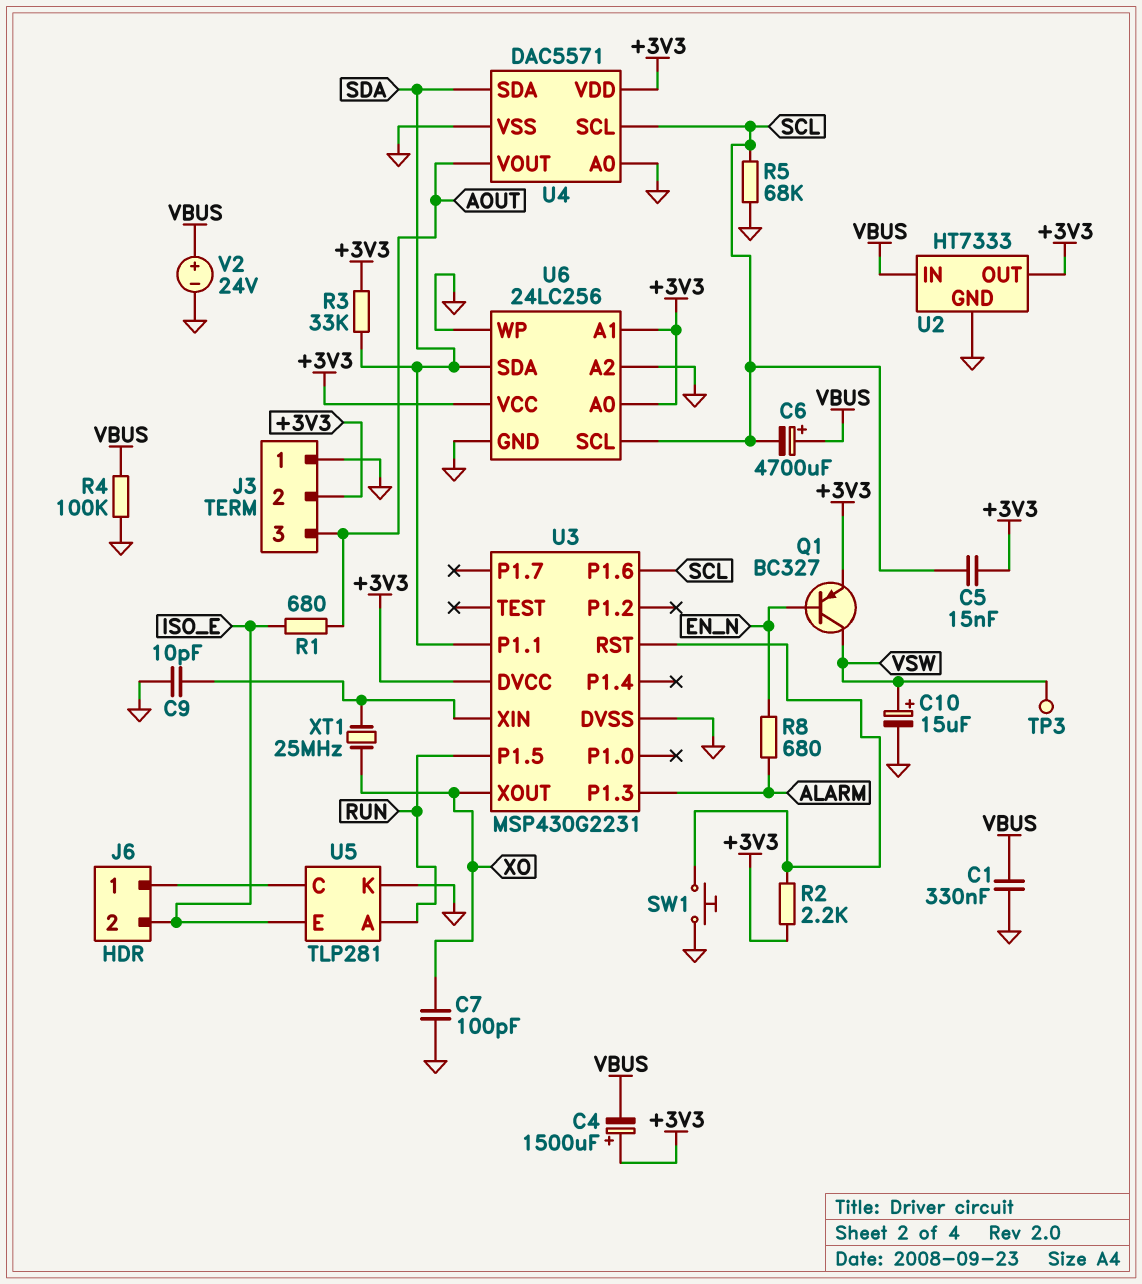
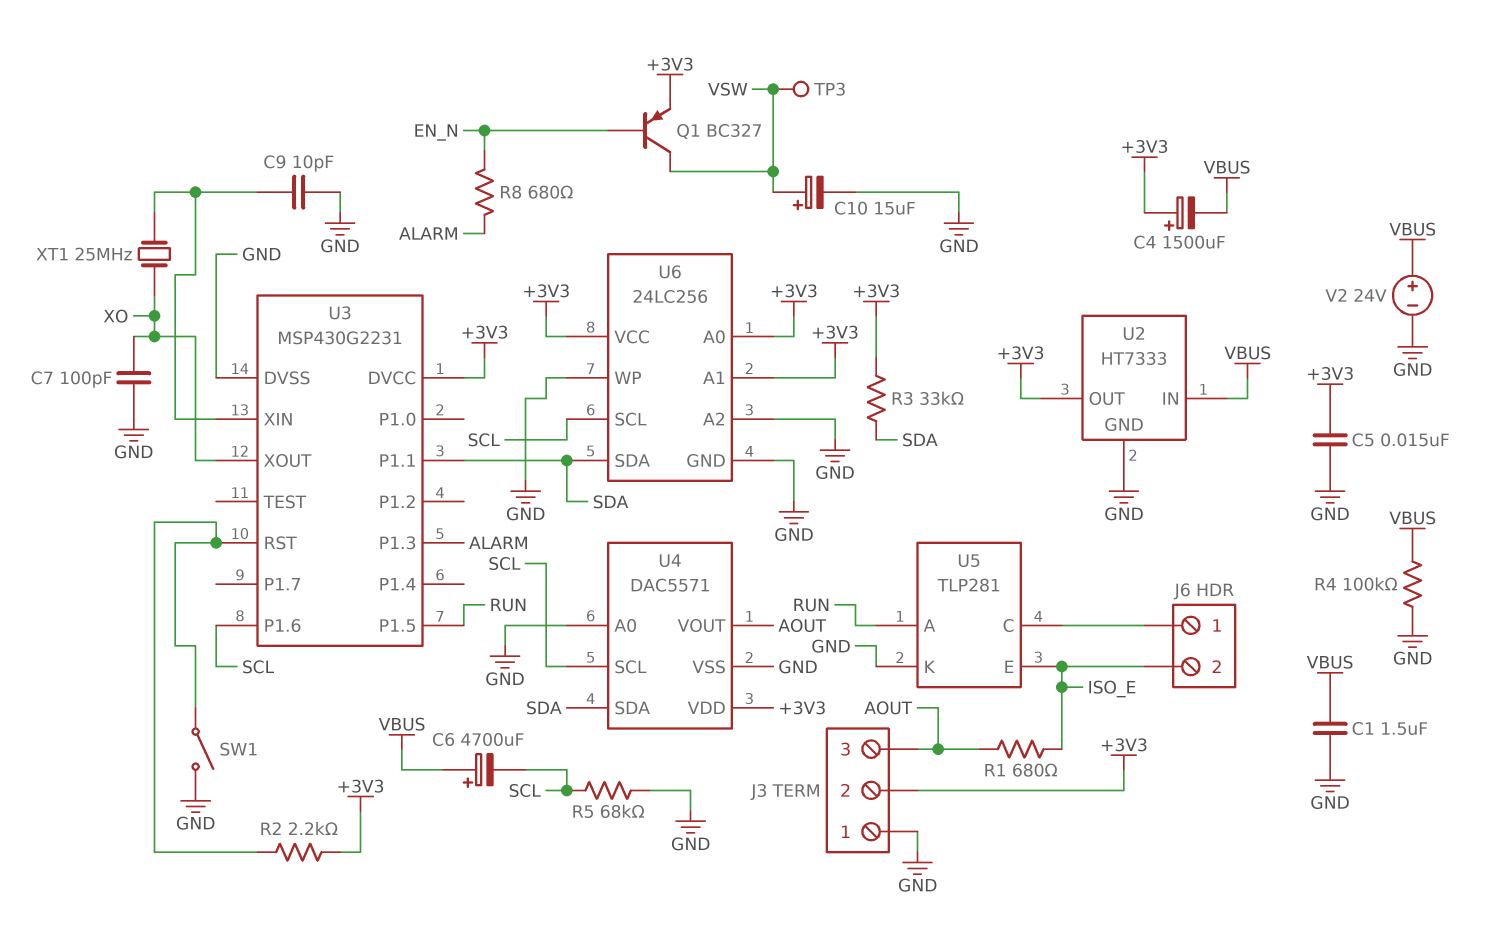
C1: 330nF (GND, VBUS) -> 1.5uF (GND, VBUS)
C5: 15nF (+3V3, SCL) -> 15nF (+3V3, GND)
SW1: button (GND, U3/RST) -> switch (GND, U3/RST)

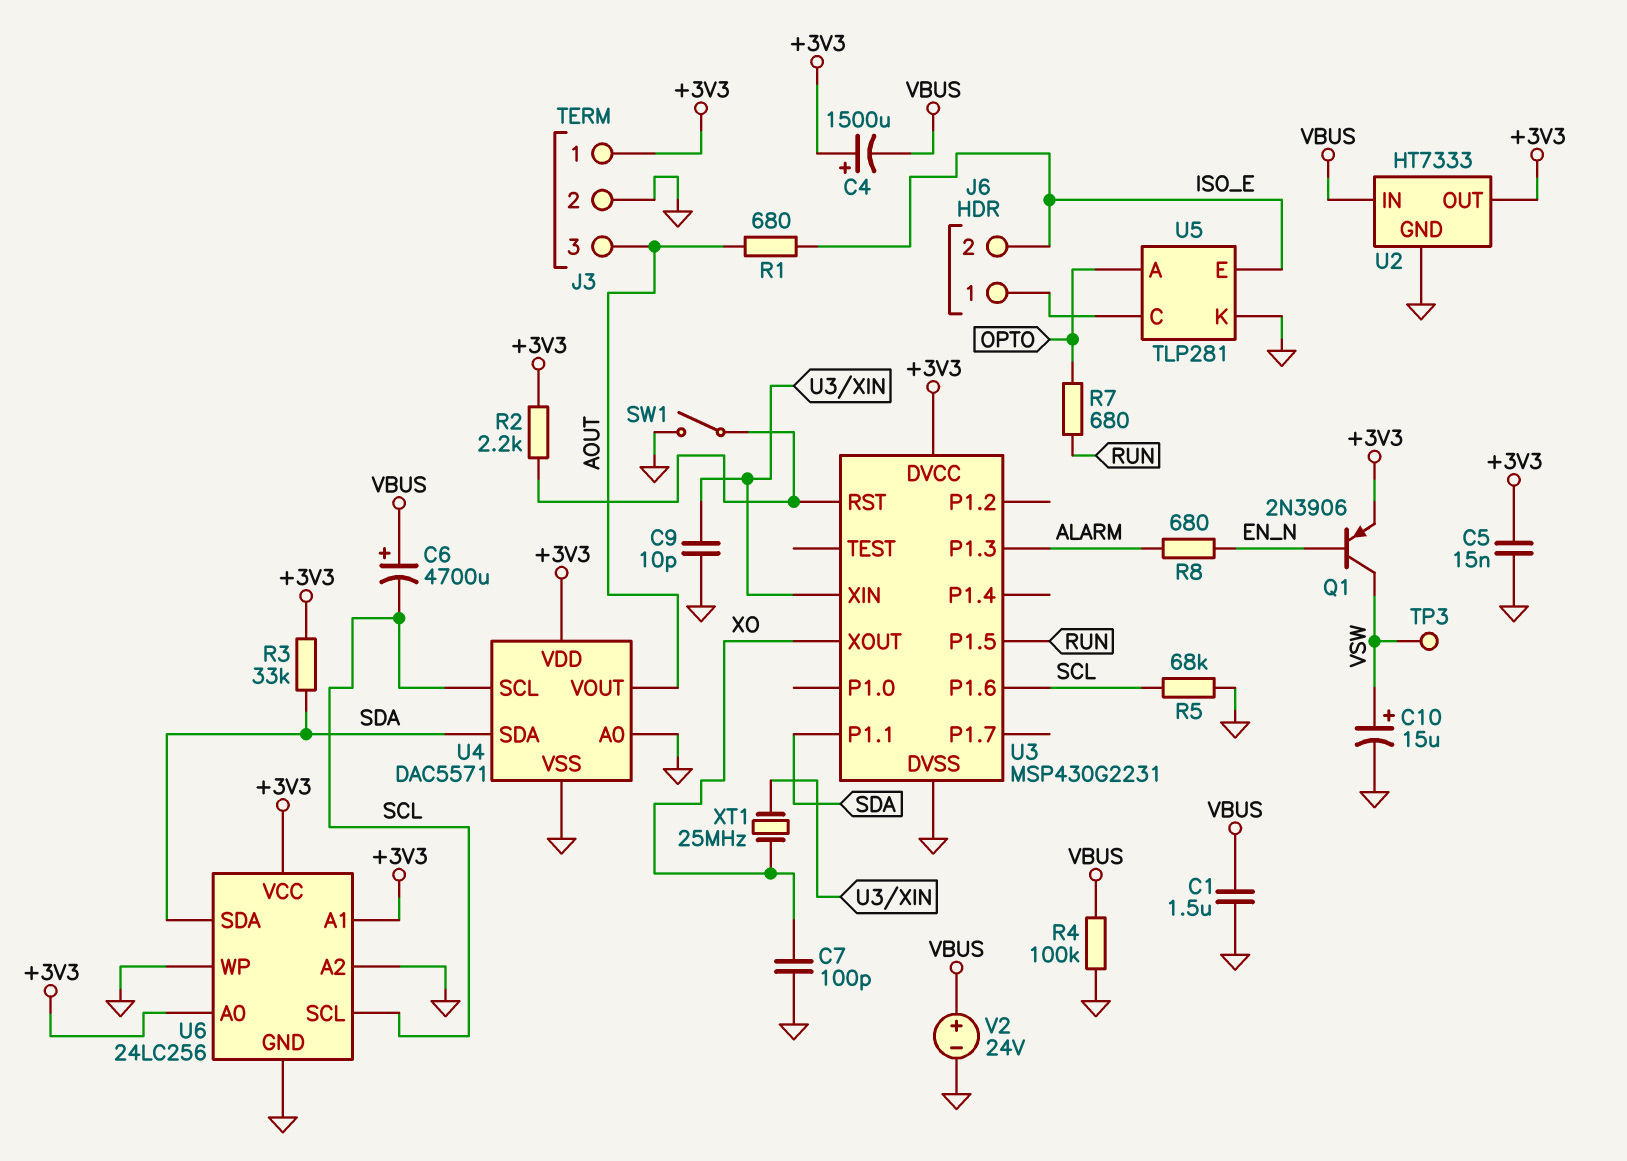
J3 pin 1: GND -> +3V3
J3 pin 2: +3V3 -> GND
Q1: PNP BC327 (B EN_N, C VSW, E +3V3) -> PNP 2N3906 (B EN_N, C VSW, E +3V3)
R7: none -> 680 (OPTO, RUN)
U5 pin A: RUN -> OPTO

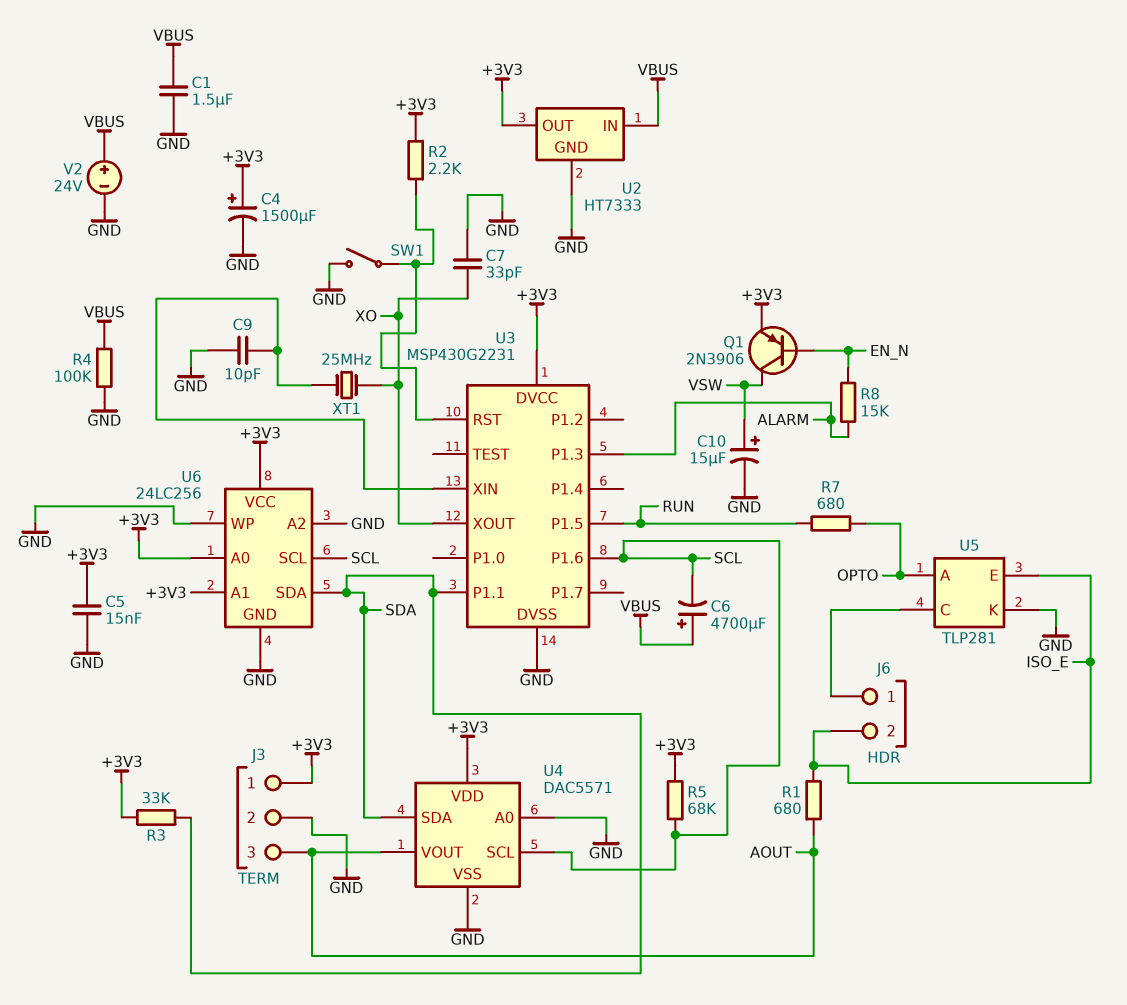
C4: 1500uF (plus +3V3, minus VBUS) -> 1500uF (plus +3V3, minus GND)
C7: 100pF (GND, XO) -> 33pF (GND, XO)
R5: 68k (GND, SCL) -> 68k (+3V3, SCL)
R8: 680 (ALARM, EN_N) -> 15k (ALARM, EN_N)
TP3: test point (VSW) -> none

